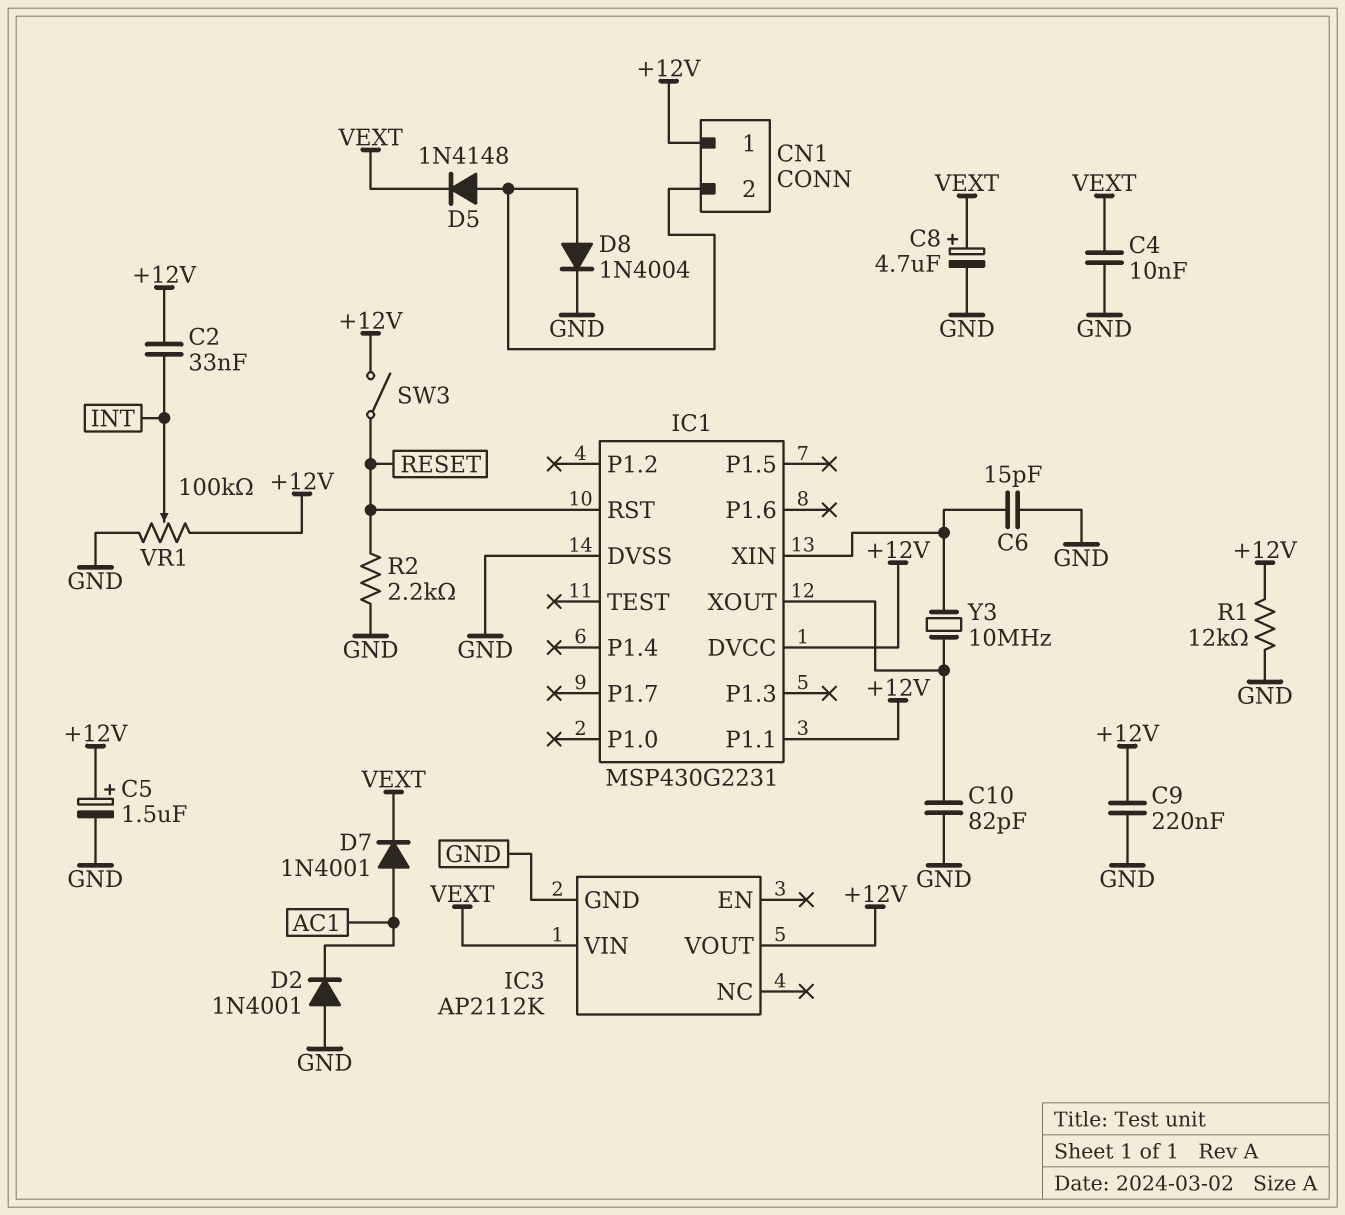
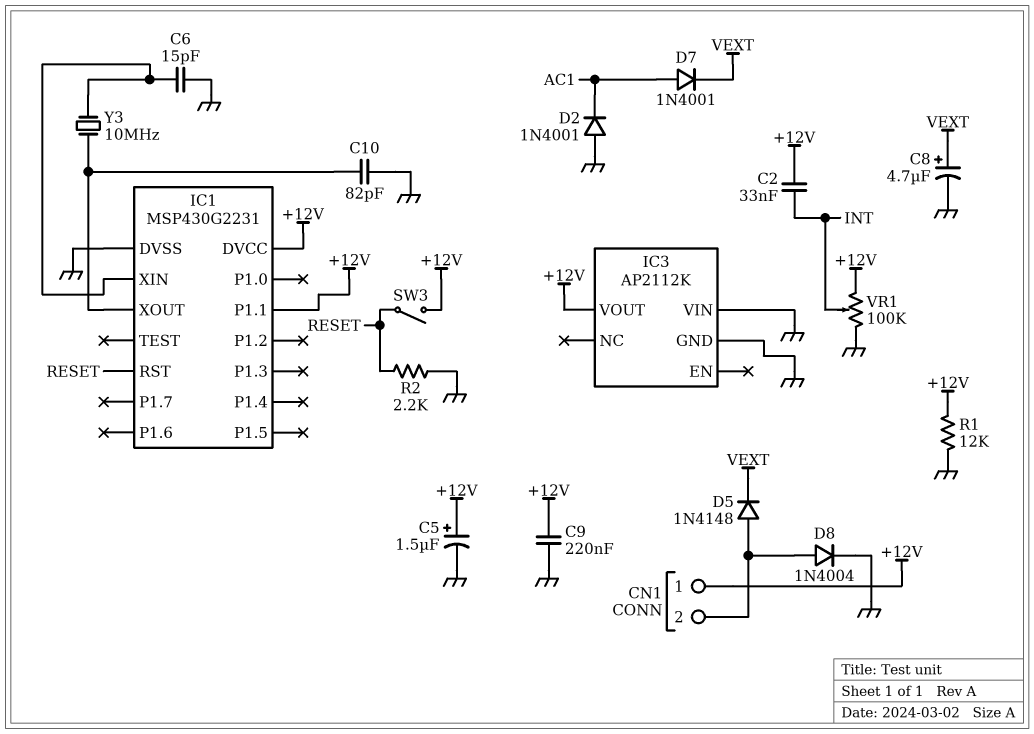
C4: 10nF (GND, VEXT) -> none
IC3 pin VIN: VEXT -> GND

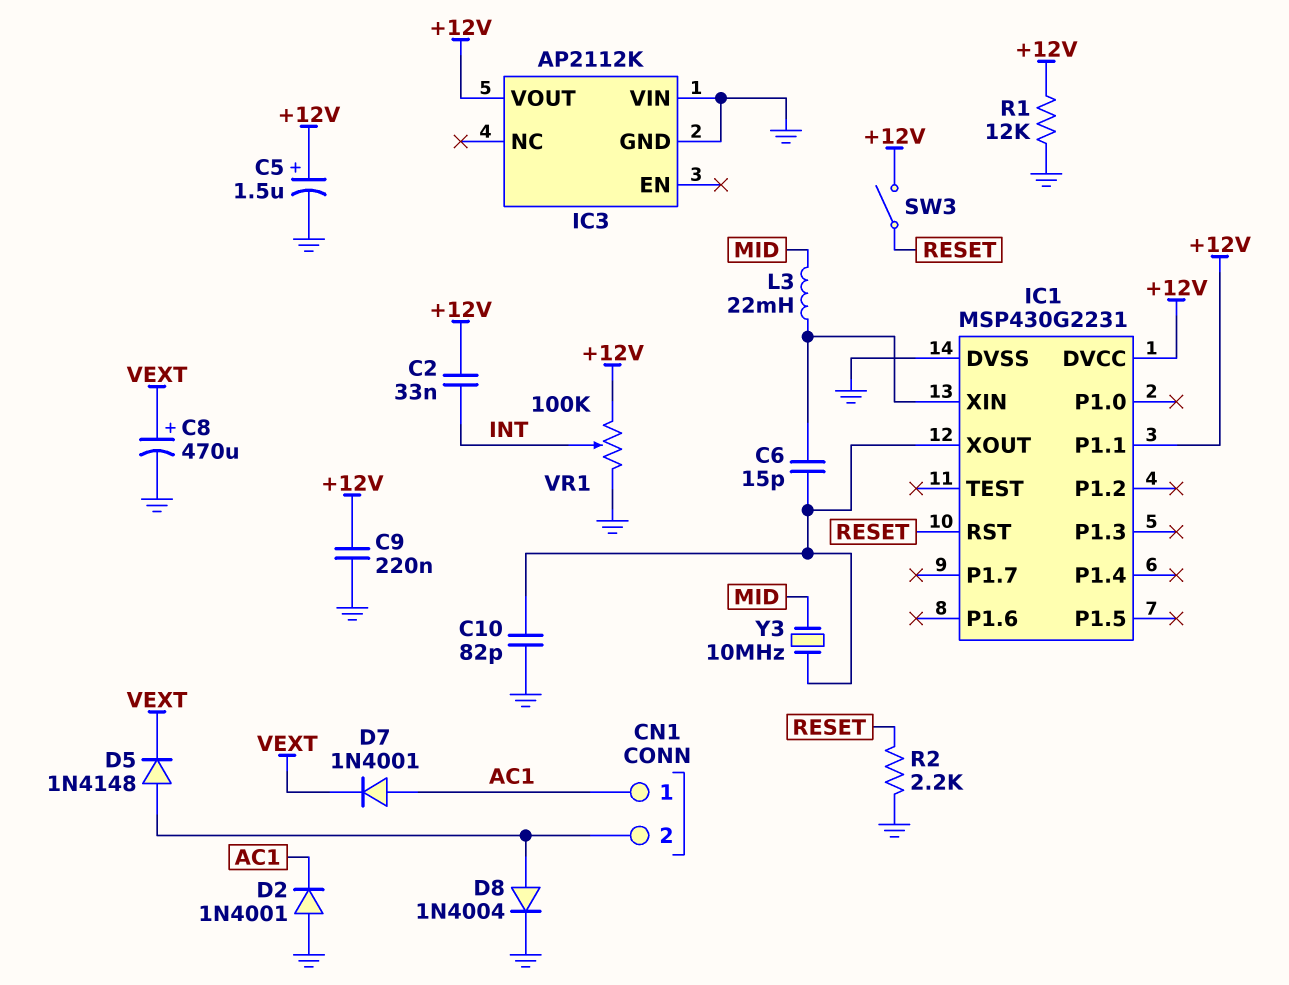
C6: 15pF (GND, IC1/XIN) -> 15pF (IC1/XIN, IC1/XOUT)
C8: 4.7uF (plus VEXT, minus GND) -> 470uF (plus VEXT, minus GND)
CN1 pin 1: +12V -> AC1
L3: none -> 22mH (IC1/XIN, MID)
Y3: 10MHz (IC1/XIN, IC1/XOUT) -> 10MHz (IC1/XOUT, MID)

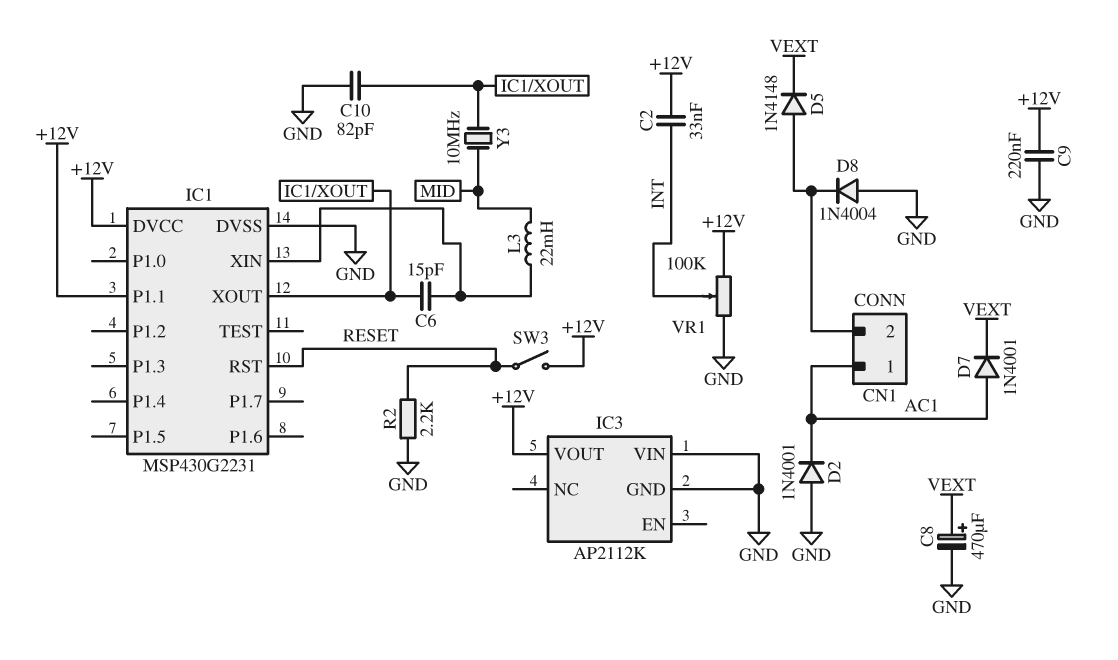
C5: 1.5uF (plus +12V, minus GND) -> none
D8: diode 1N4004 (A CN1/2, K GND) -> diode 1N4004 (A GND, K CN1/2)
R1: 12k (+12V, GND) -> none

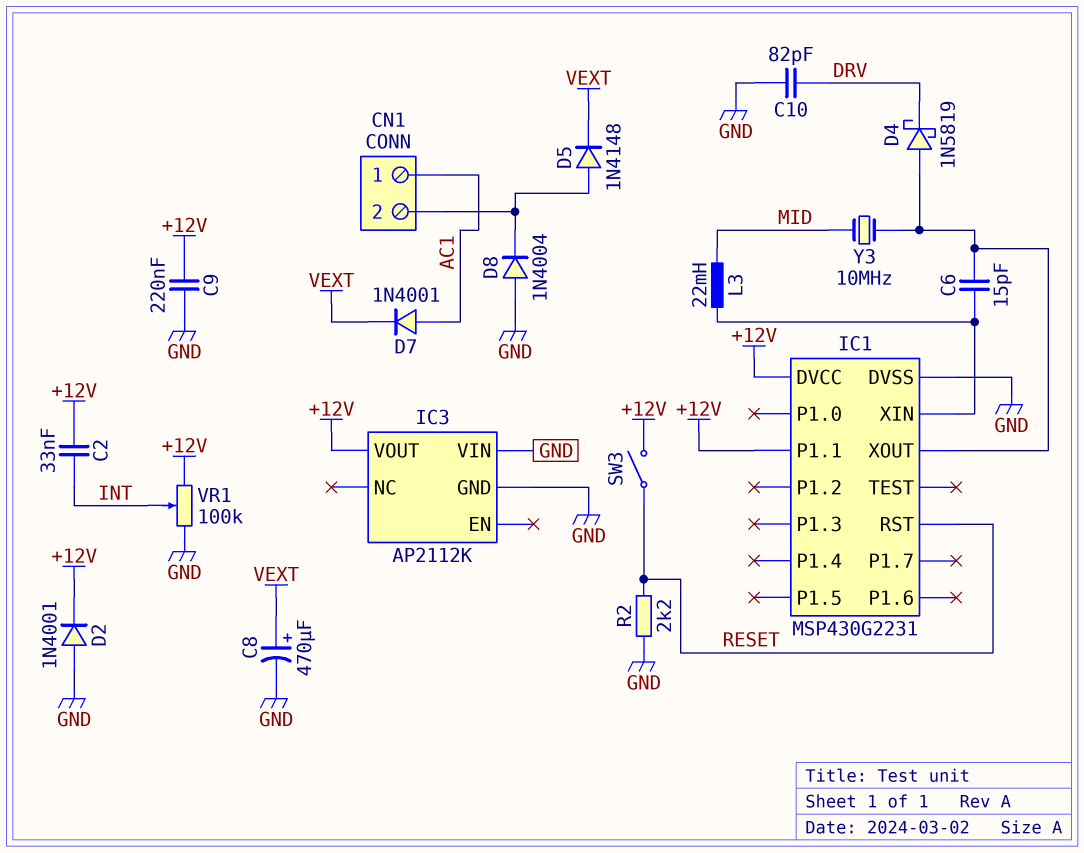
C10: 82pF (GND, IC1/XOUT) -> 82pF (DRV, GND)
D2: diode 1N4001 (A GND, K AC1) -> diode 1N4001 (A GND, K +12V)
D4: none -> schottky 1N5819 (A IC1/XOUT, K DRV)

